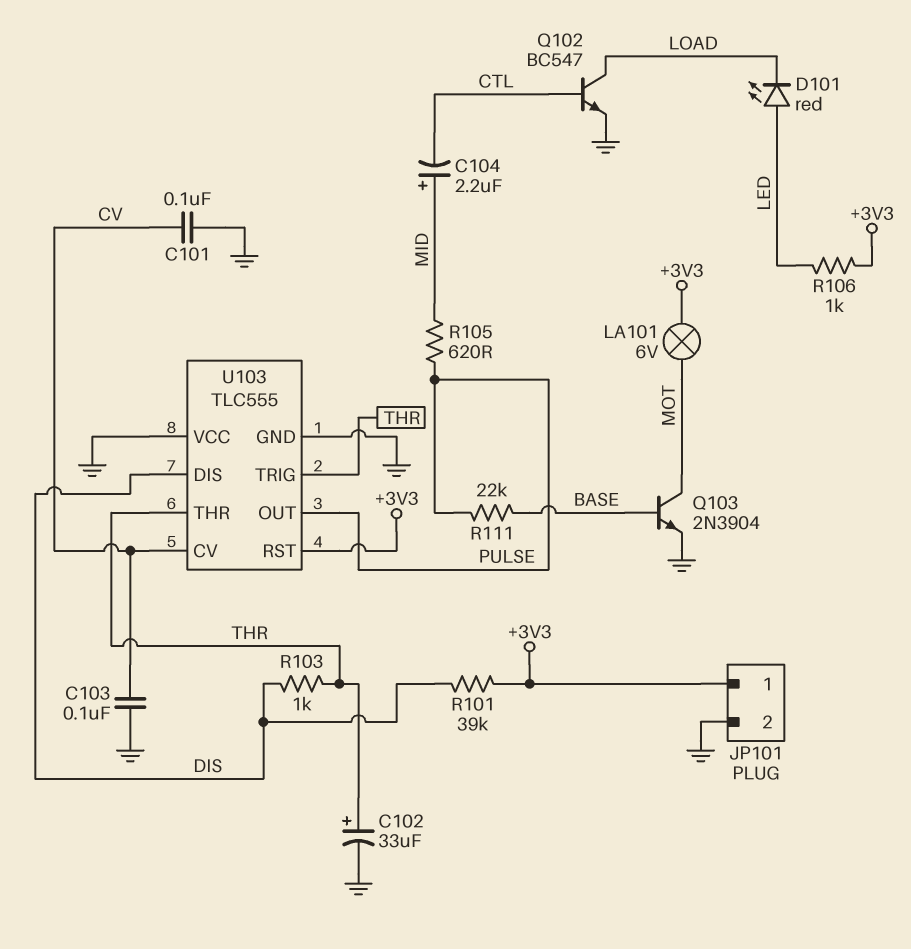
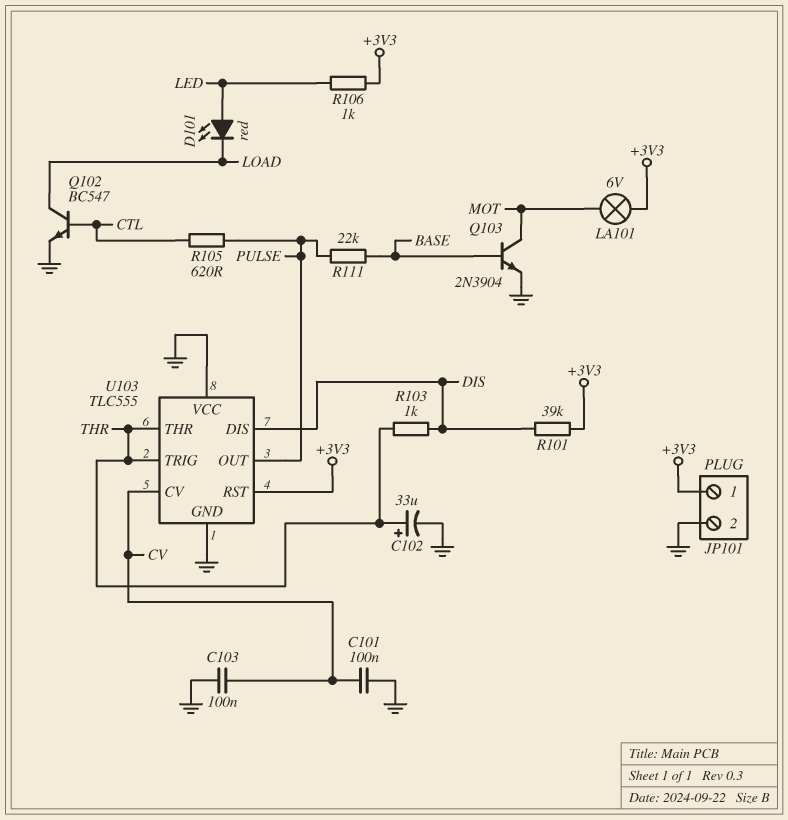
C104: 2.2uF (plus MID, minus CTL) -> none
R105: 620 (MID, PULSE) -> 620 (CTL, PULSE)

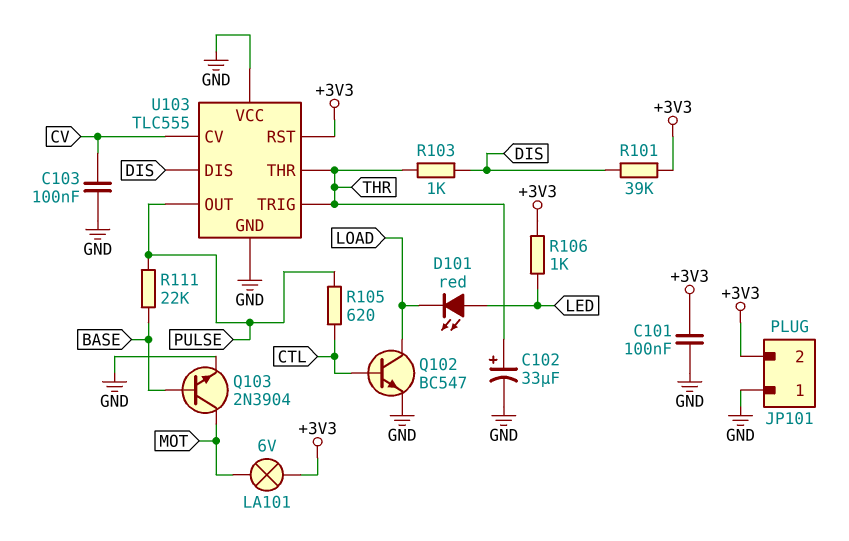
C101: 100nF (CV, GND) -> 100nF (+3V3, GND)
JP101 pin 1: +3V3 -> GND
JP101 pin 2: GND -> +3V3

